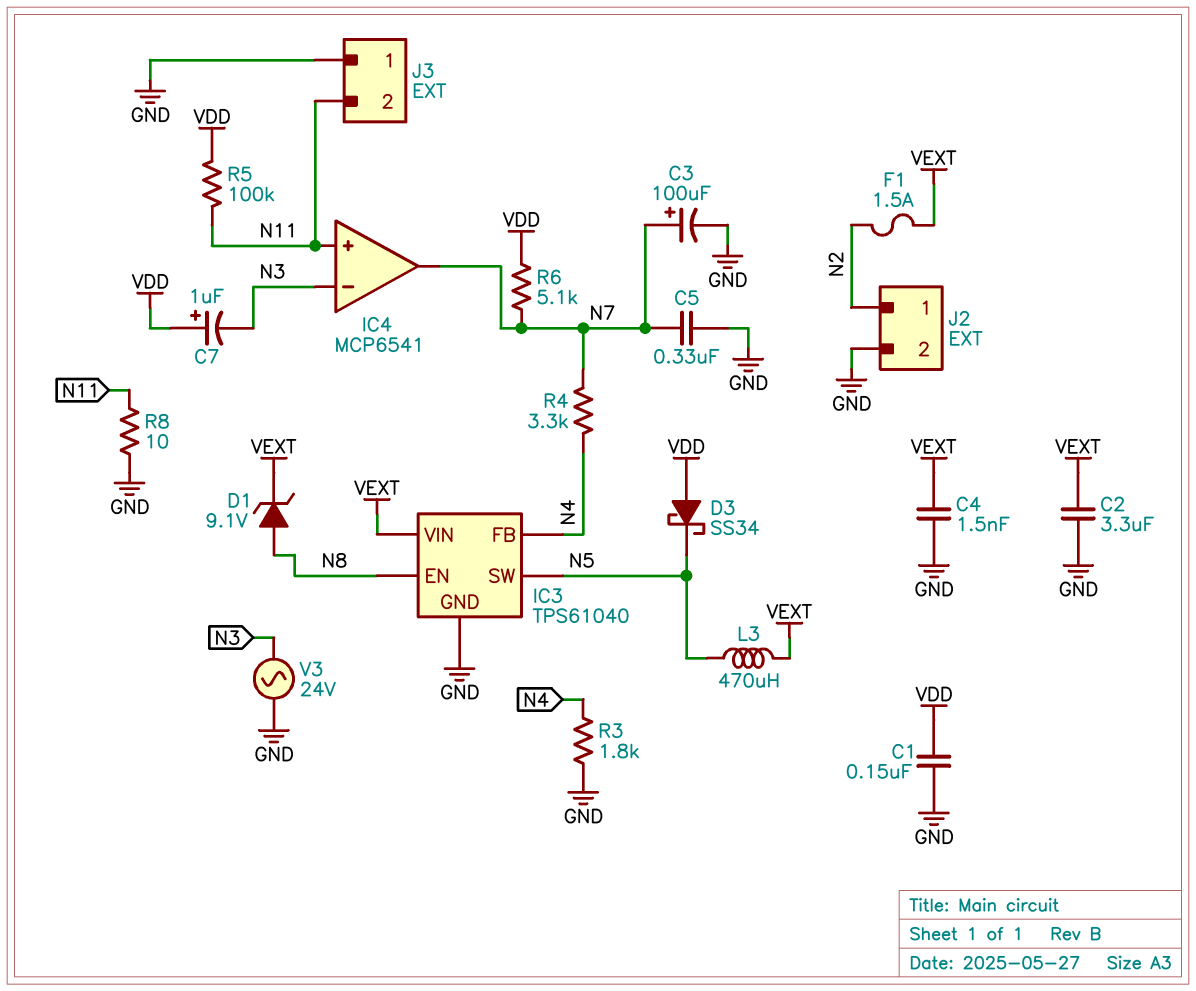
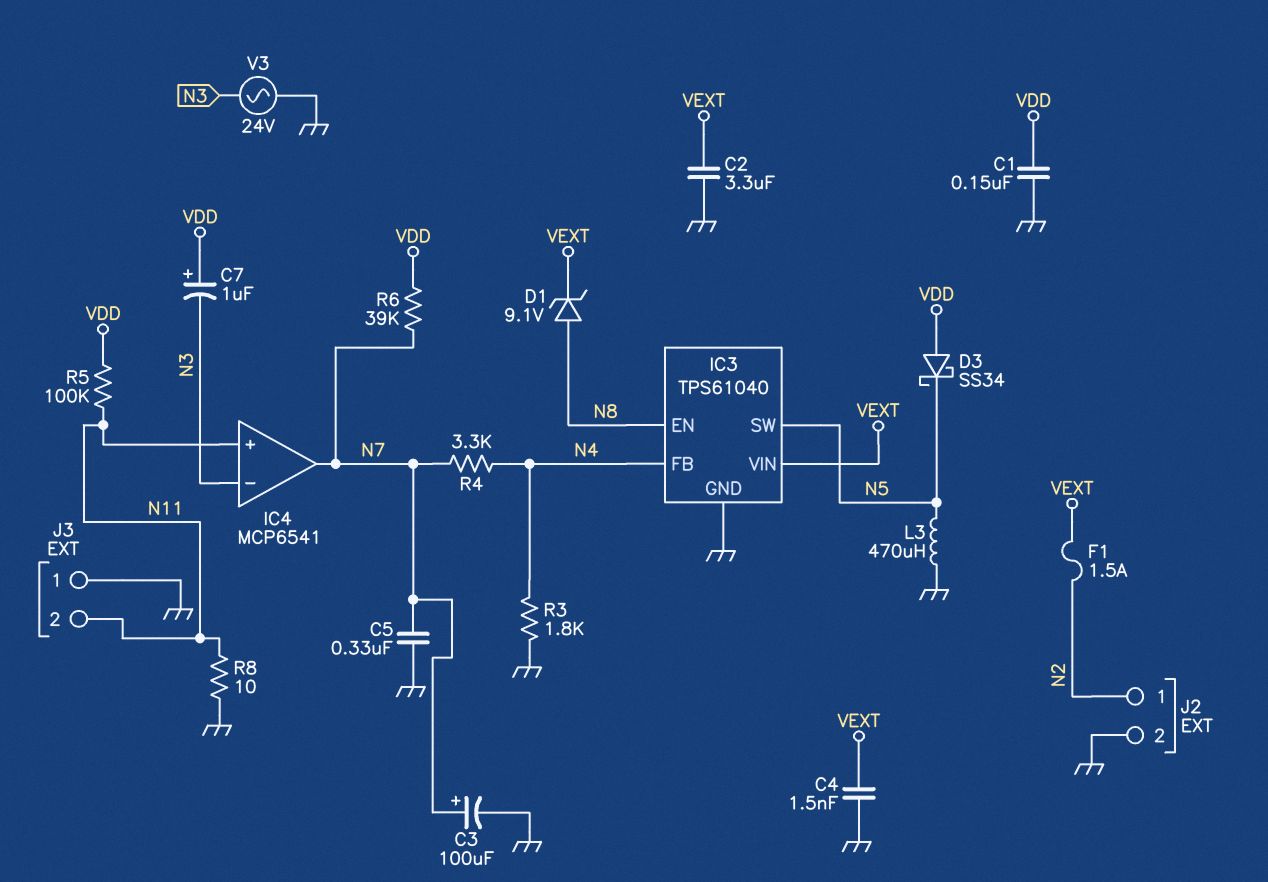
L3: 470uH (N5, VEXT) -> 470uH (GND, N5)
R6: 5.1k (N7, VDD) -> 39k (N7, VDD)

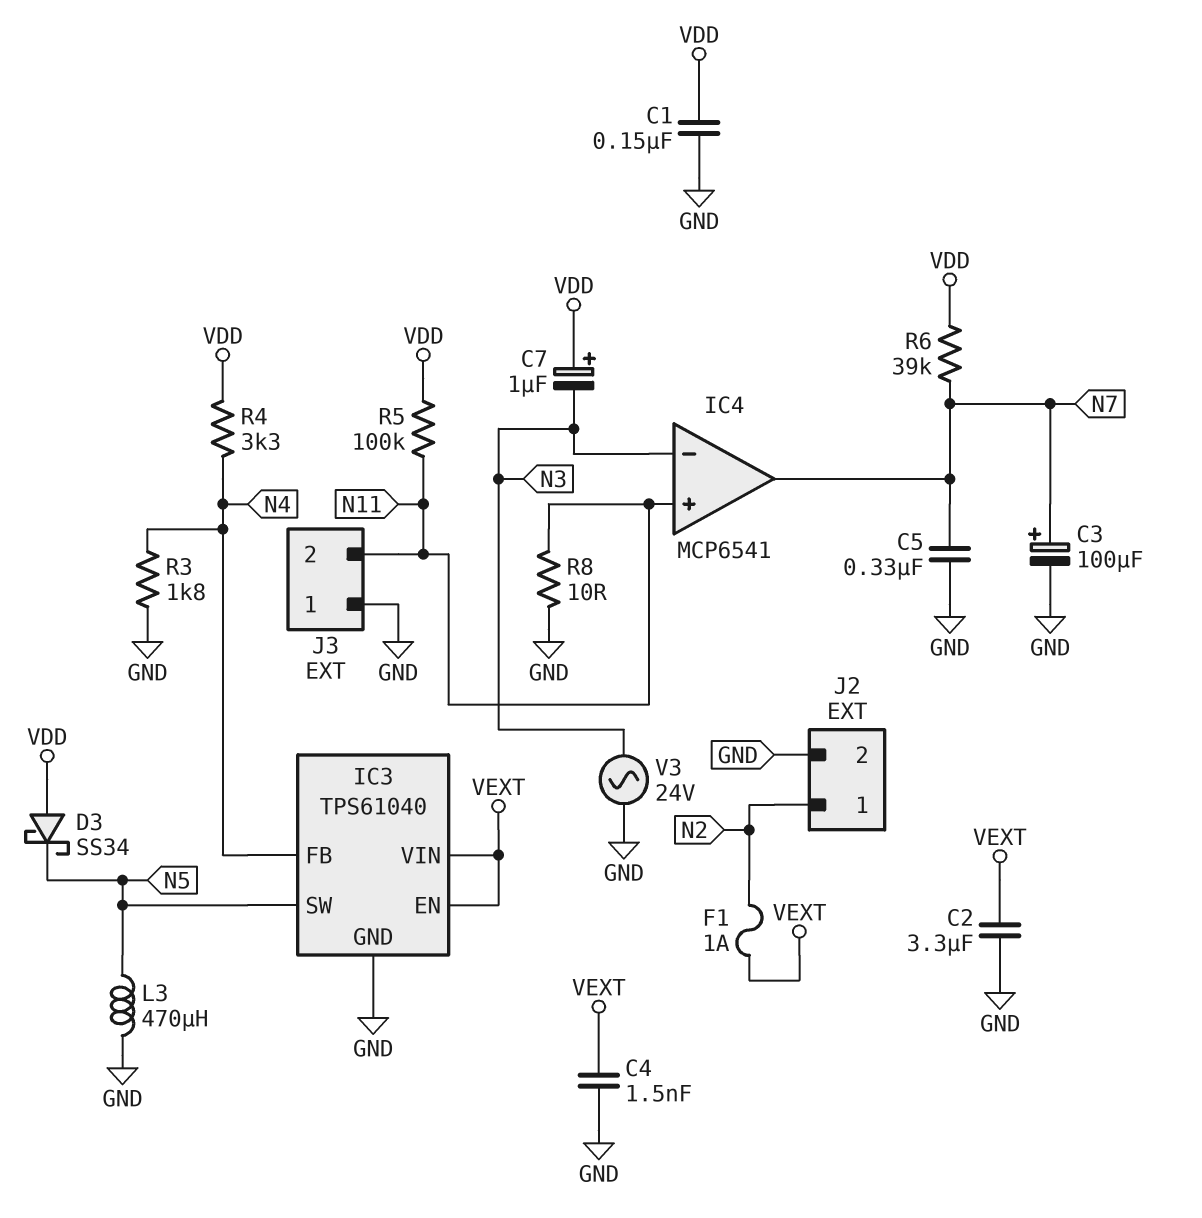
D1: zener 9.1V (A N8, K VEXT) -> none
F1: 1.5A (N2, VEXT) -> 1A (N2, VEXT)
IC3 pin EN: N8 -> VEXT
R4: 3.3k (N4, N7) -> 3.3k (N4, VDD)

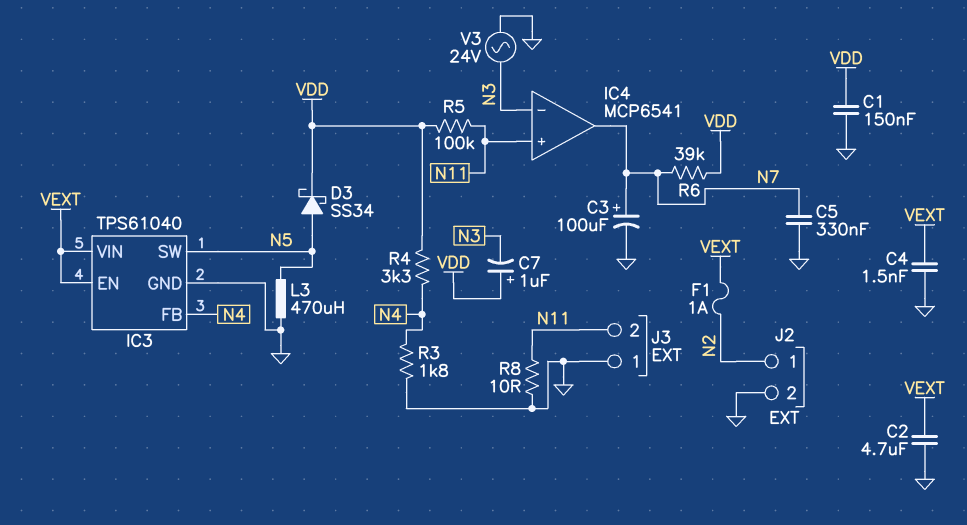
C2: 3.3uF (GND, VEXT) -> 4.7uF (GND, VEXT)
D3: schottky SS34 (A VDD, K N5) -> schottky SS34 (A N5, K VDD)

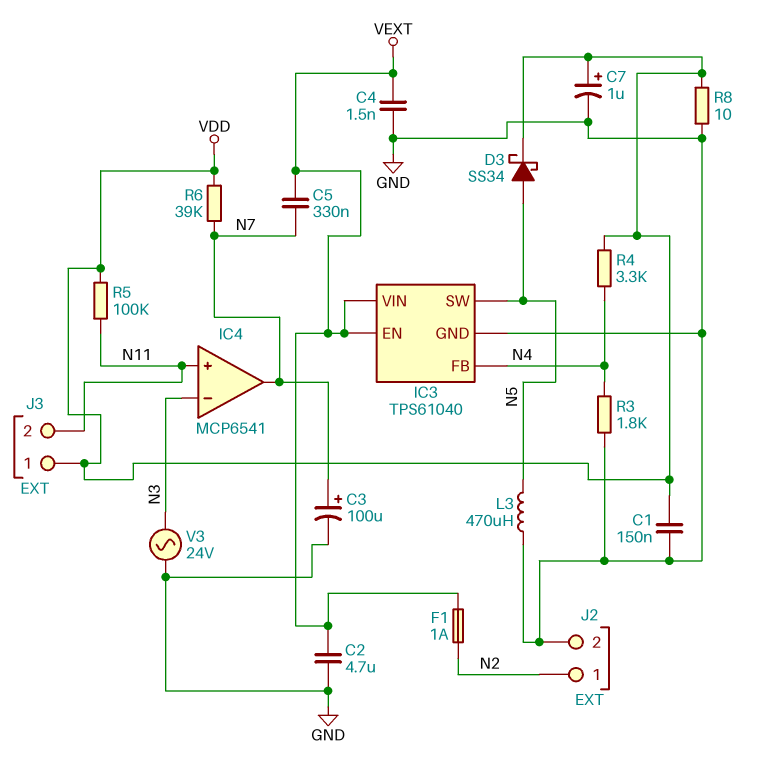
C5: 330nF (GND, N7) -> 330nF (N7, VEXT)
C7: 1uF (plus VDD, minus N3) -> 1uF (plus VDD, minus GND)
J3 pin 1: GND -> VDD
R8: 10 (GND, N11) -> 10 (GND, VDD)

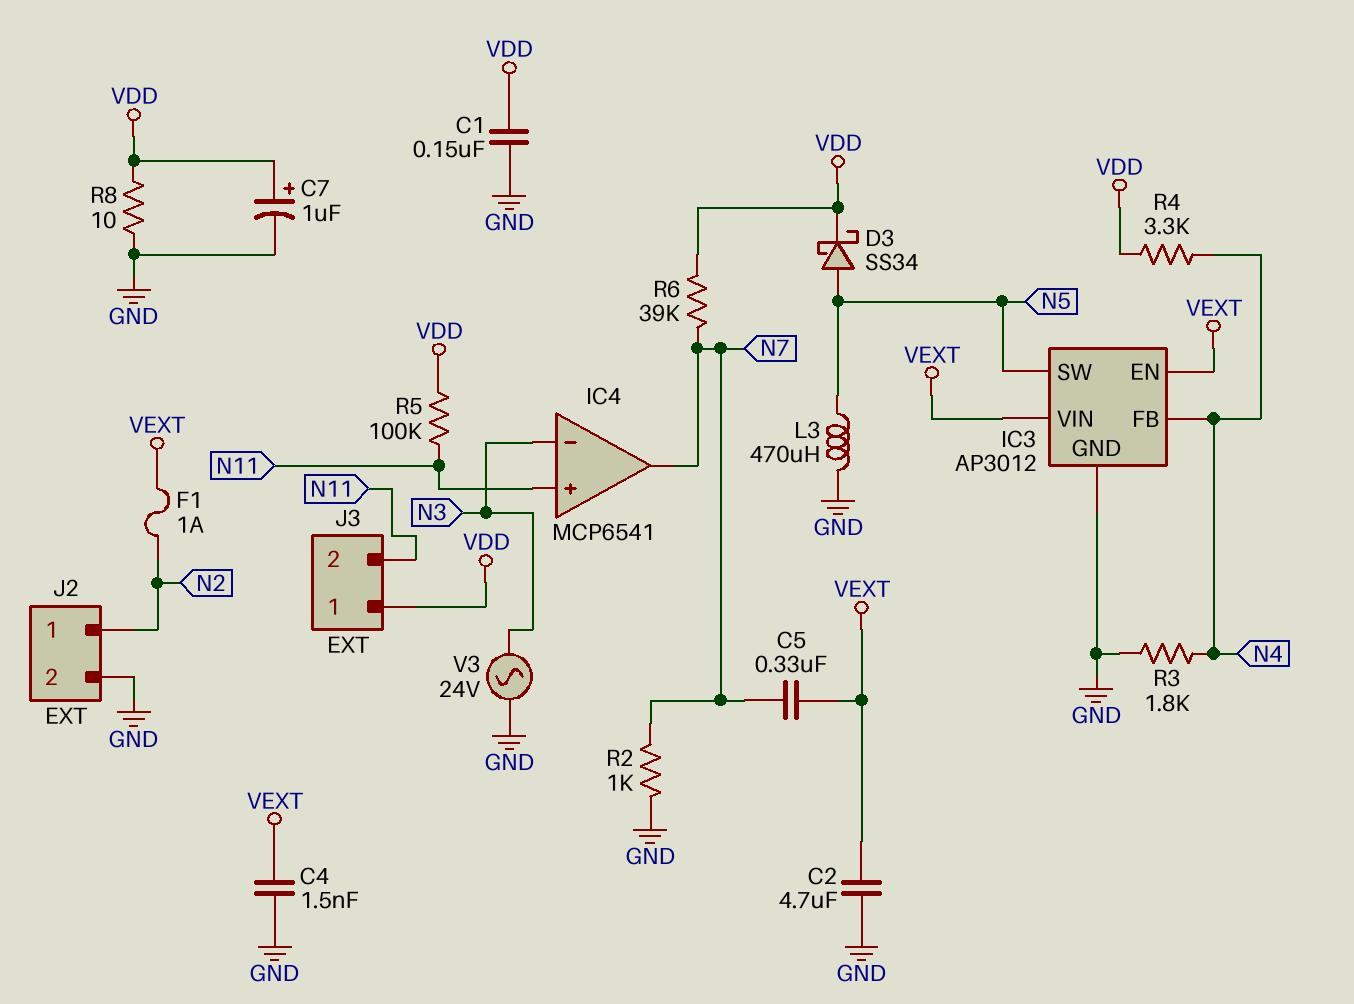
C3: 100uF (plus N7, minus GND) -> none
IC3: TPS61040 -> AP3012
R2: none -> 1k (GND, N7)

